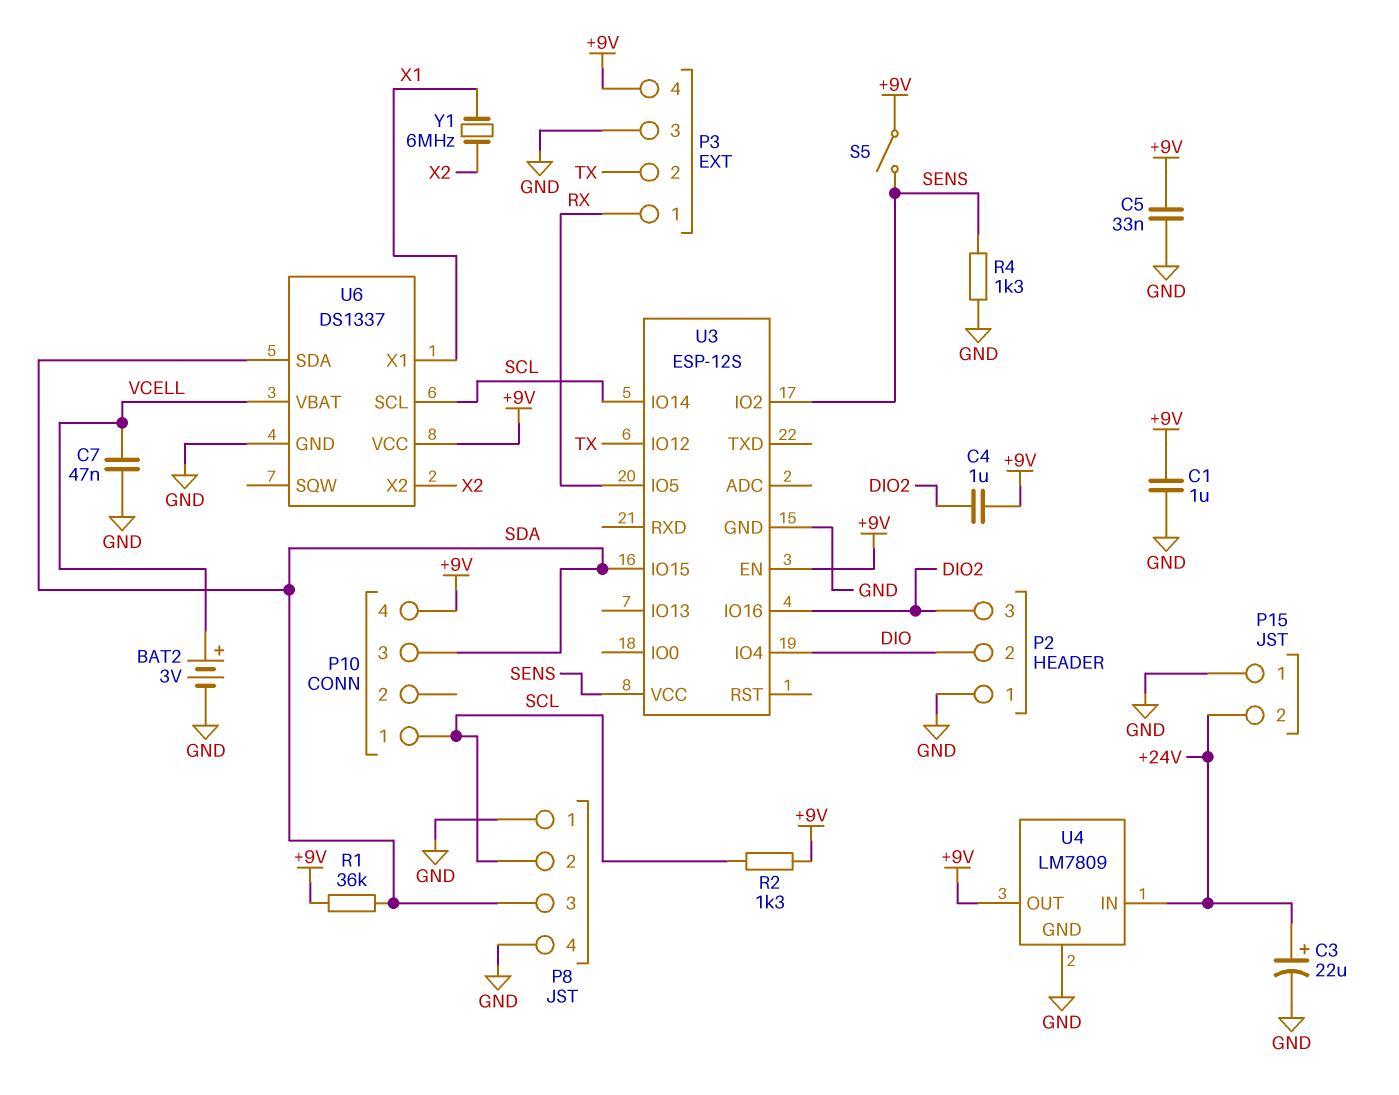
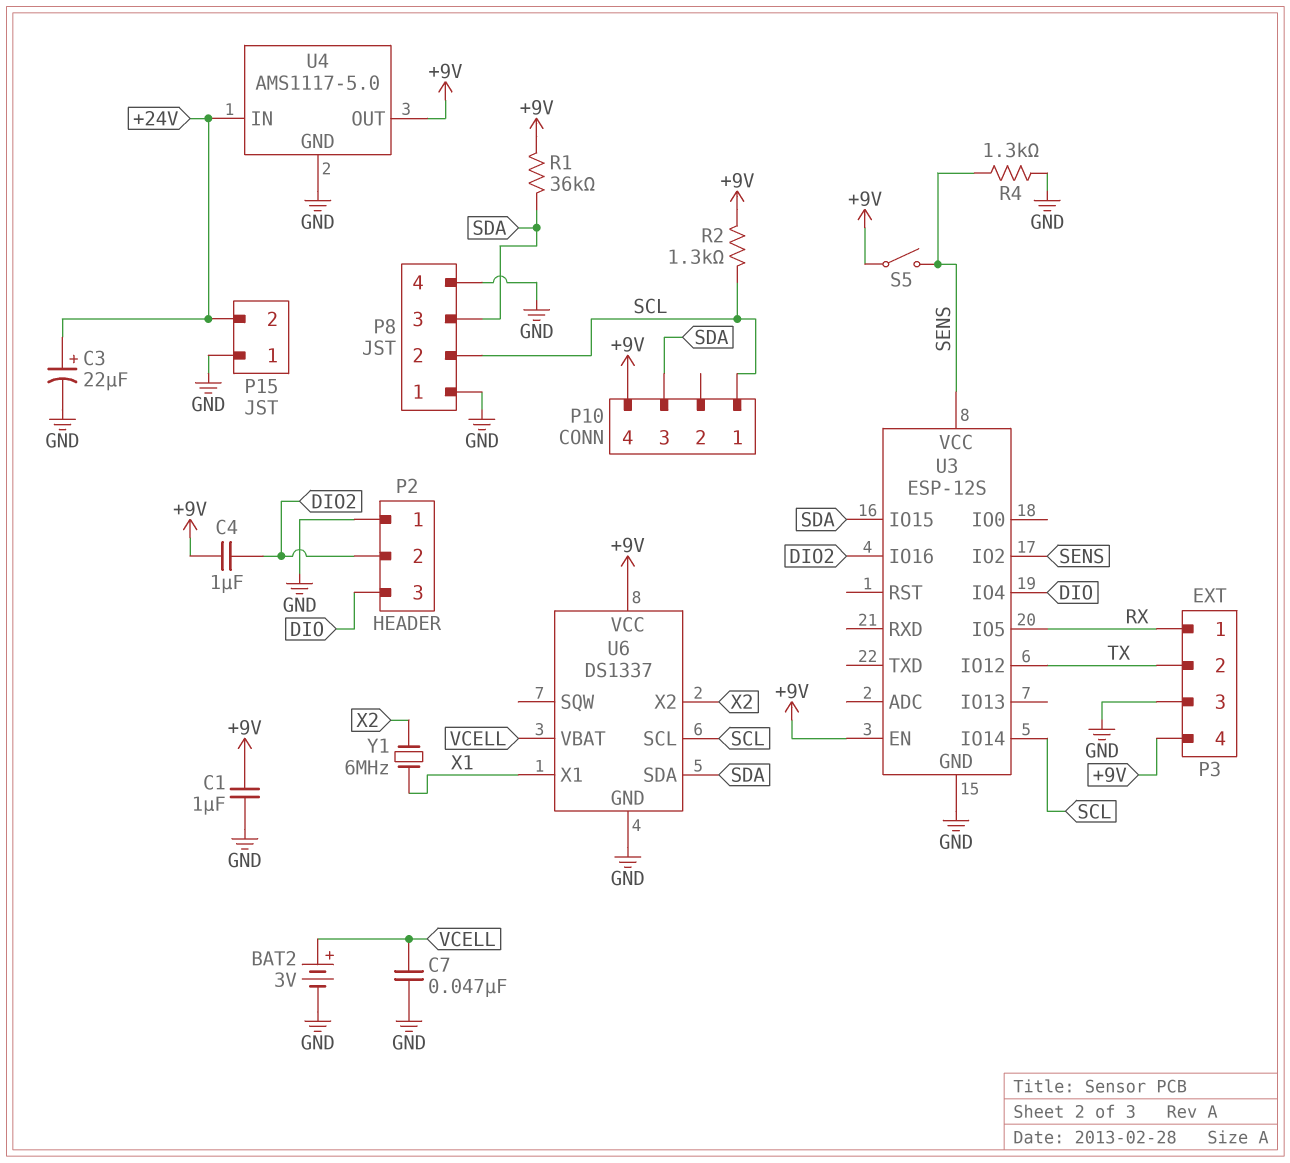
C5: 33nF (+9V, GND) -> none
P2 pin 2: DIO -> DIO2
P2 pin 3: DIO2 -> DIO
U4: LM7809 -> AMS1117-5.0

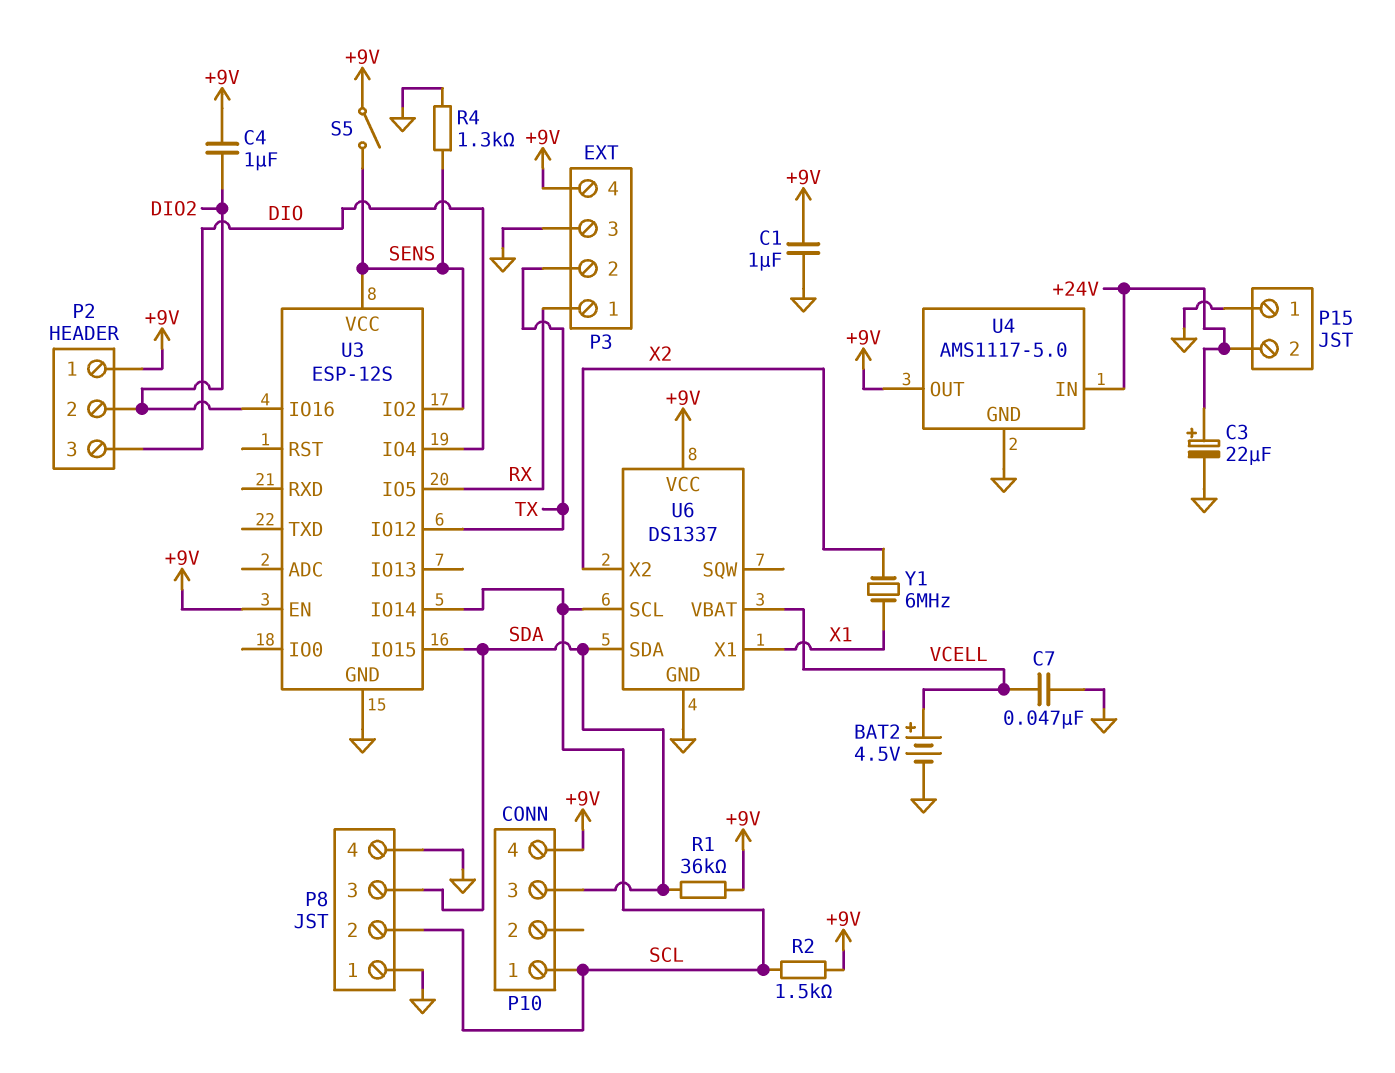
BAT2: 3V (plus VCELL, minus GND) -> 4.5V (plus VCELL, minus GND)
P2 pin 1: GND -> +9V
R2: 1.3k (+9V, SCL) -> 1.5k (+9V, SCL)

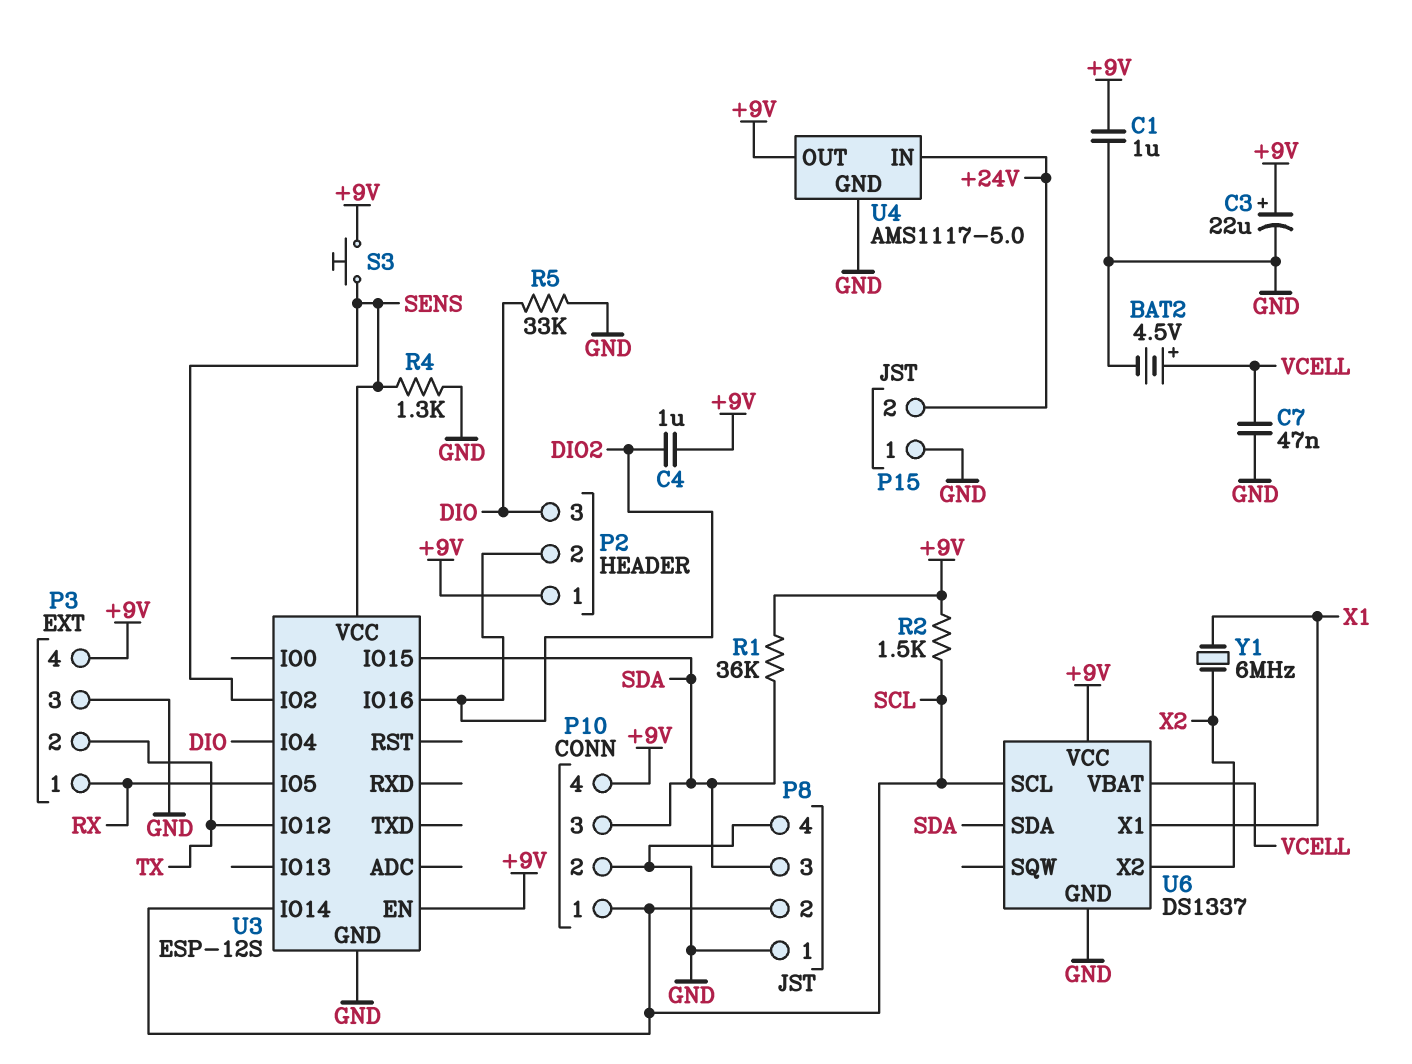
C3: 22uF (plus +24V, minus GND) -> 22uF (plus +9V, minus GND)
P10 pin 2: none -> GND
R5: none -> 33k (DIO, GND)
S3: none -> button (+9V, SENS)
S5: switch (+9V, SENS) -> none

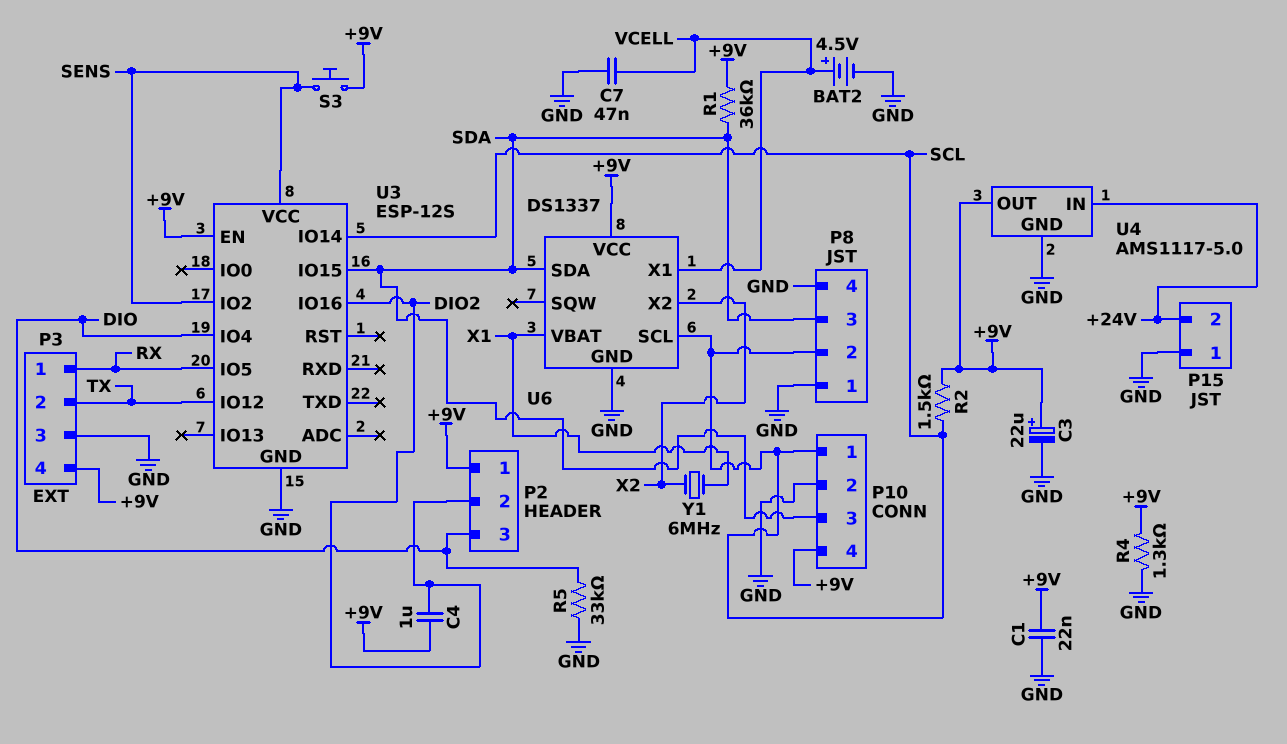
C1: 1uF (+9V, GND) -> 22nF (+9V, GND)
R4: 1.3k (GND, SENS) -> 1.3k (+9V, GND)
U6 pin VBAT: VCELL -> X1
U6 pin X1: X1 -> VCELL

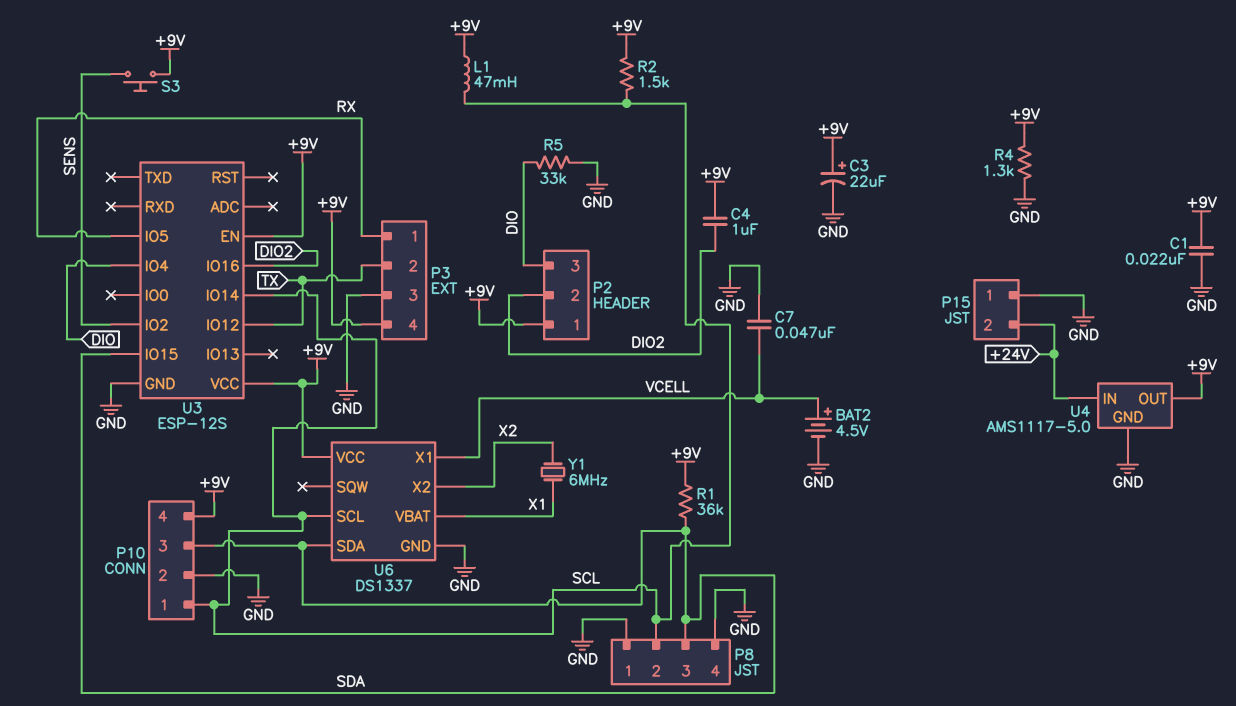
L1: none -> 47mH (+9V, SCL)
U3 pin VCC: SENS -> +9V

